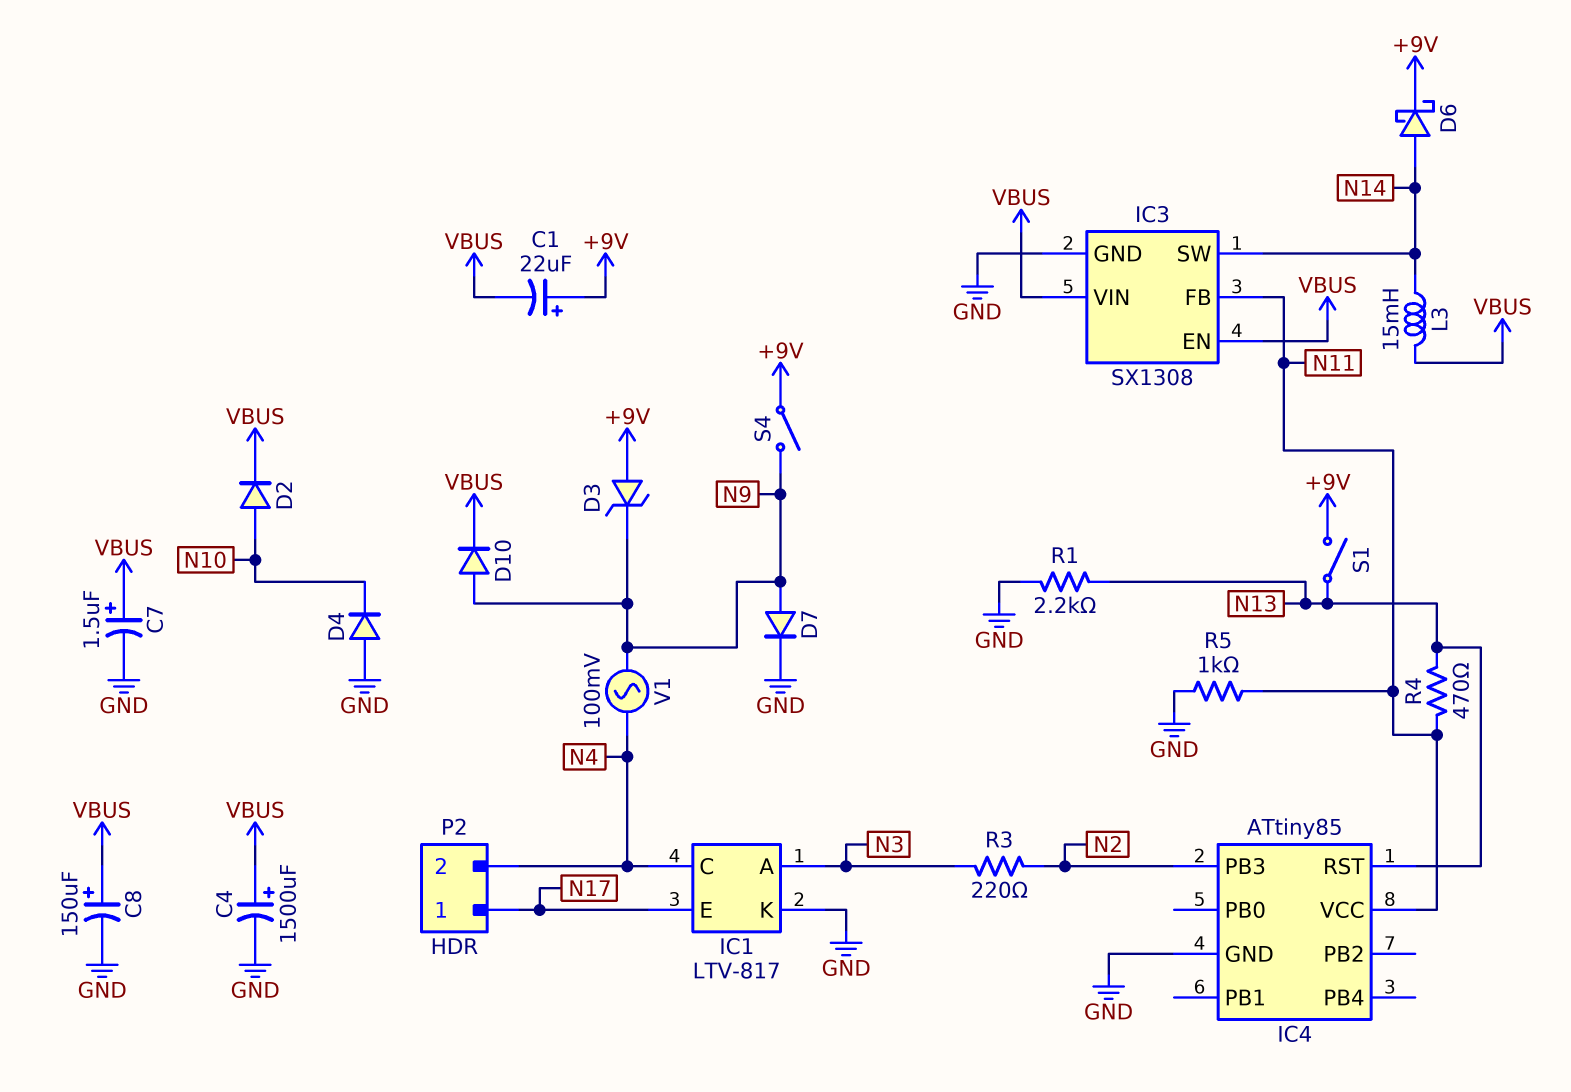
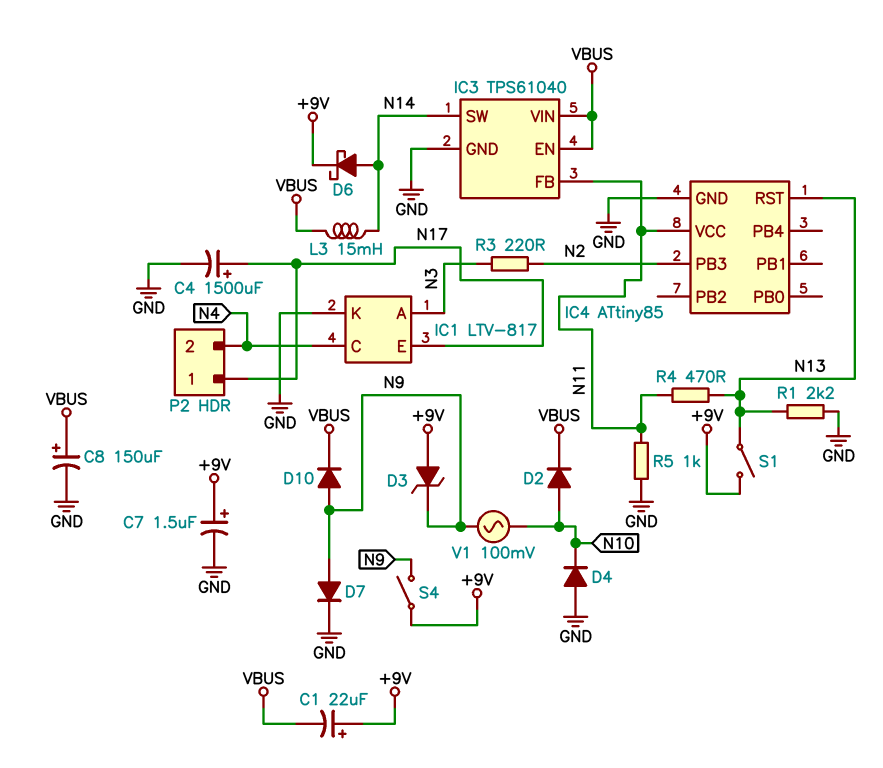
C4: 1500uF (plus VBUS, minus GND) -> 1500uF (plus N17, minus GND)
C7: 1.5uF (plus VBUS, minus GND) -> 1.5uF (plus +9V, minus GND)
IC3: SX1308 -> TPS61040
V1: AC 100mV (N4, N9) -> AC 100mV (N9, N10)

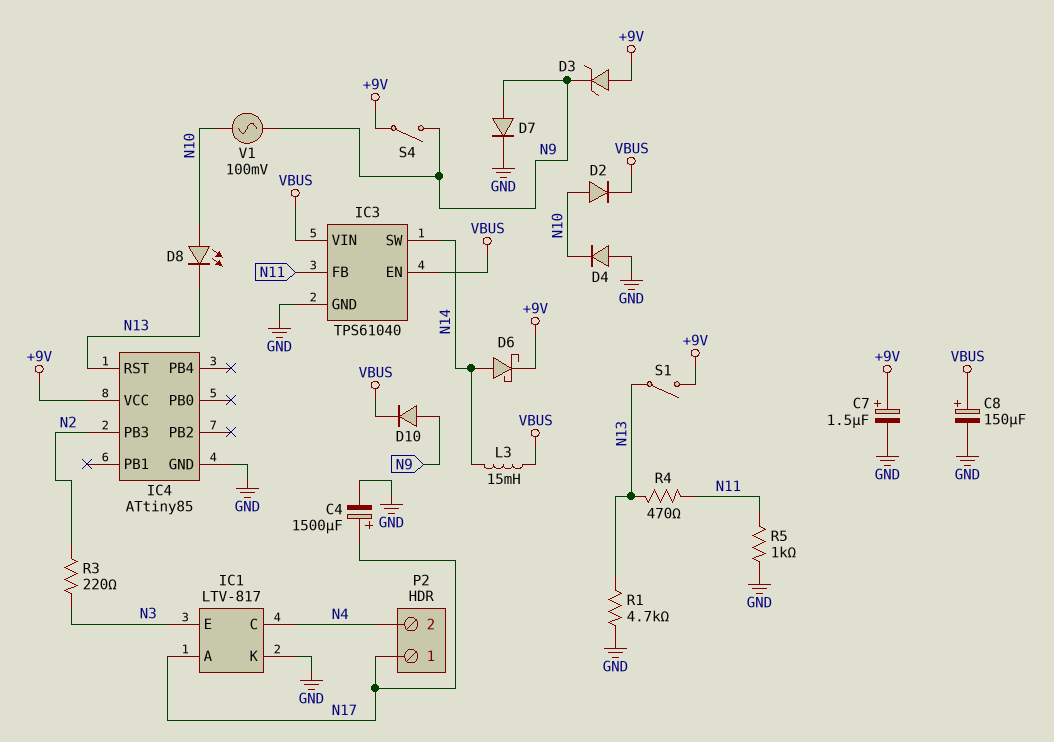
C1: 22uF (plus +9V, minus VBUS) -> none
D8: none -> LED (A N10, K N13)
IC1 pin A: N3 -> N17
IC1 pin E: N17 -> N3
IC4 pin VCC: N11 -> +9V
R1: 2.2k (GND, N13) -> 4.7k (GND, N13)

